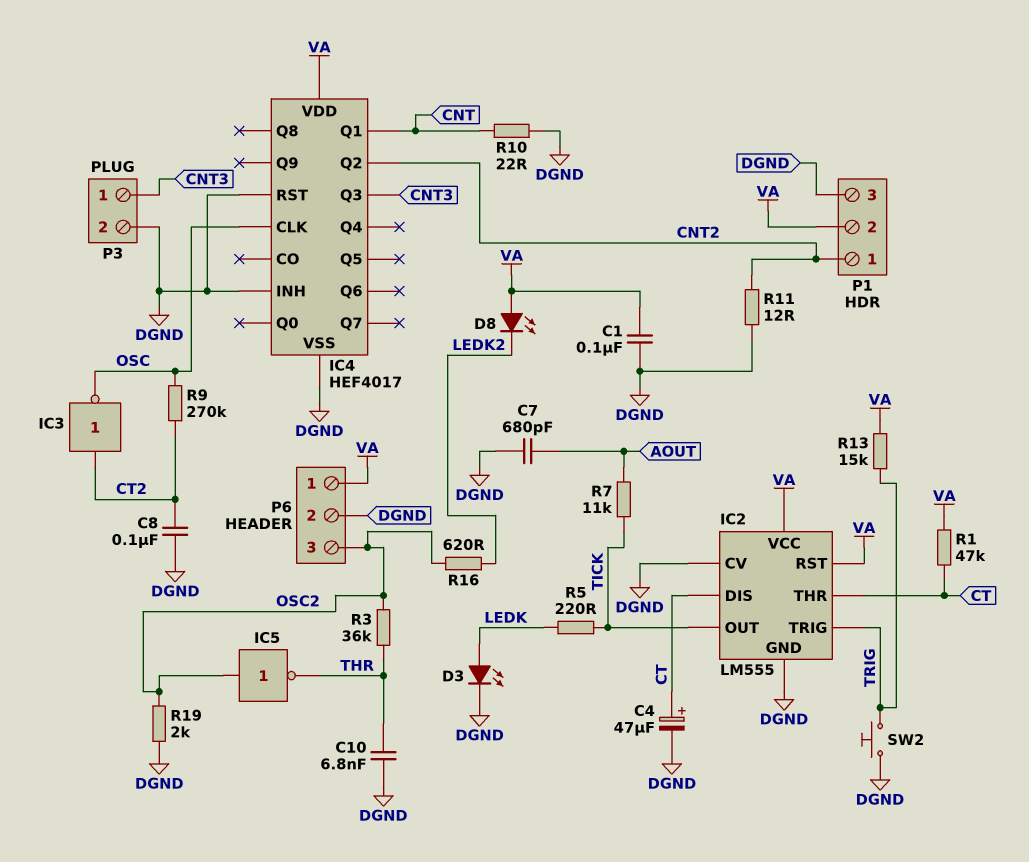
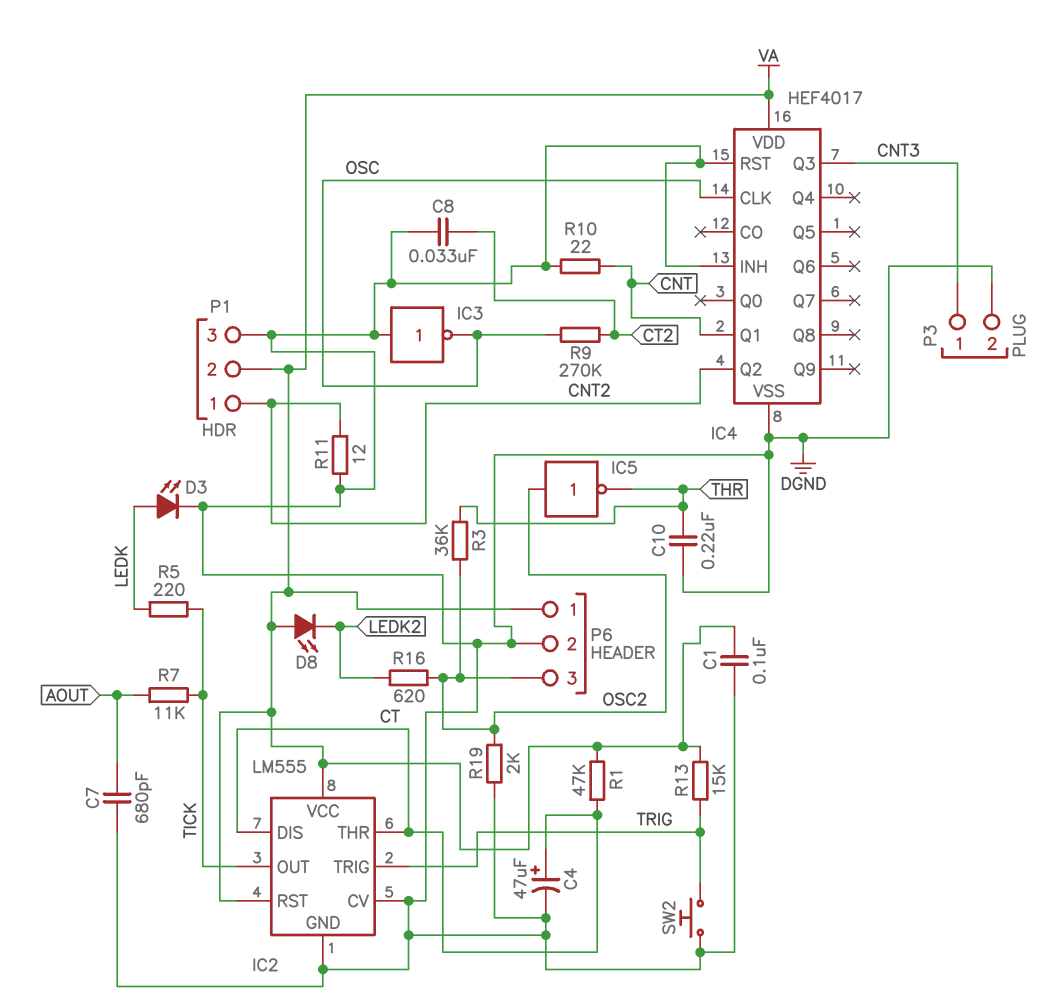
C8: 100nF (CT2, DGND) -> 33nF (CT2, DGND)
C10: 6.8nF (DGND, THR) -> 220nF (DGND, THR)
IC3: NOT (in CT2, out OSC) -> NOT (in DGND, out OSC)

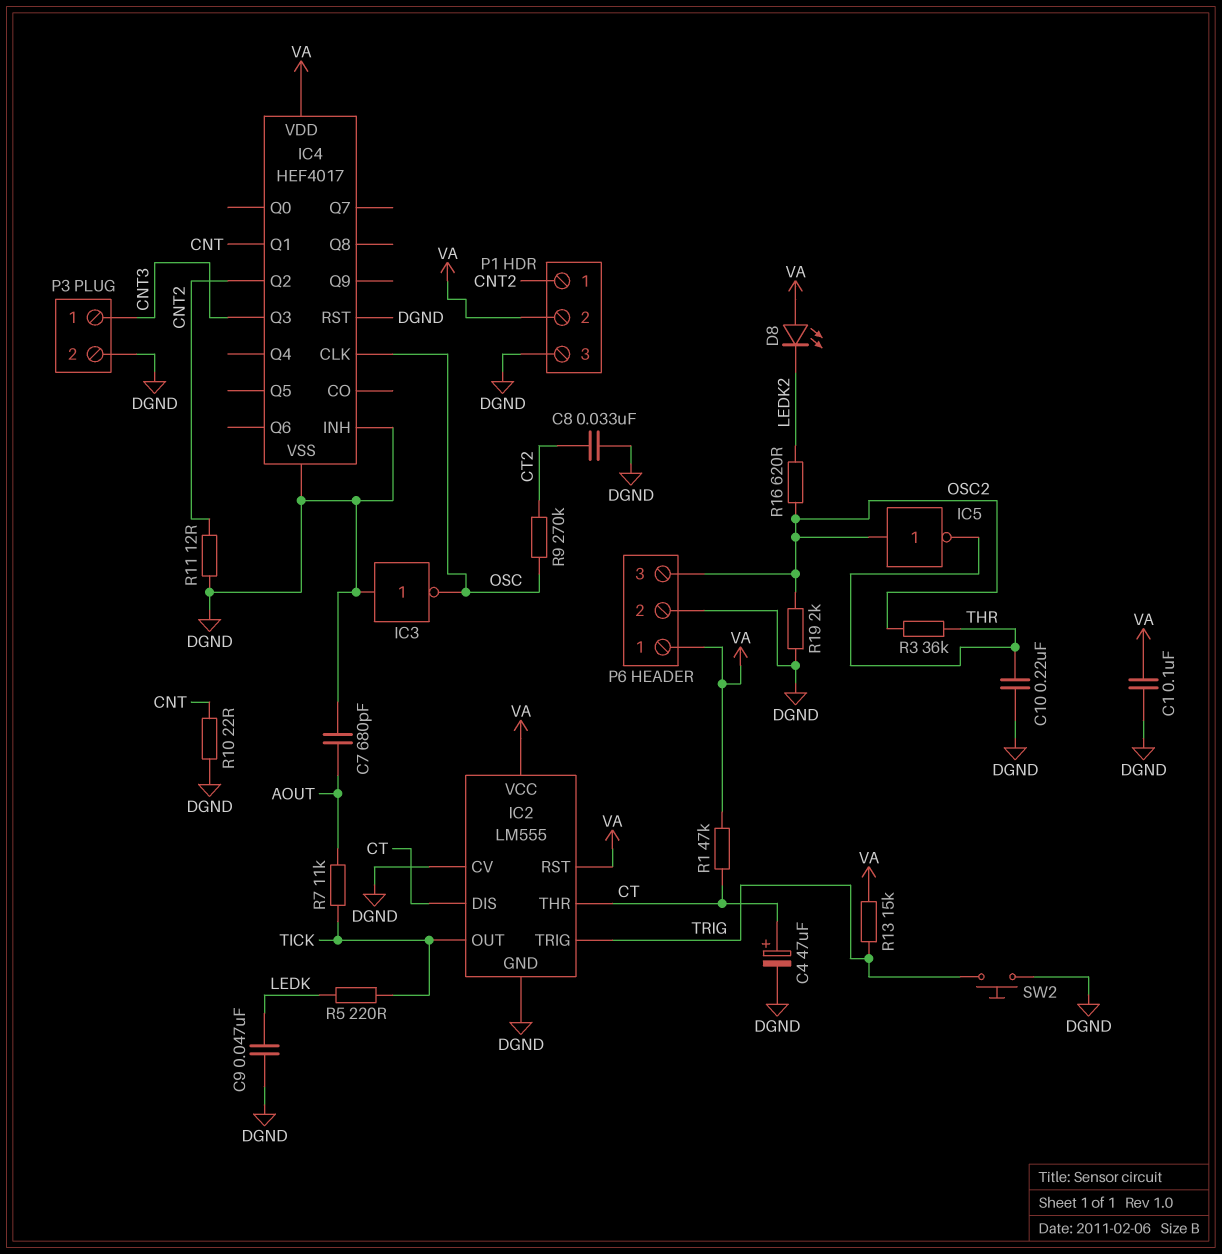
C9: none -> 47nF (DGND, LEDK)
D3: LED (A LEDK, K DGND) -> none

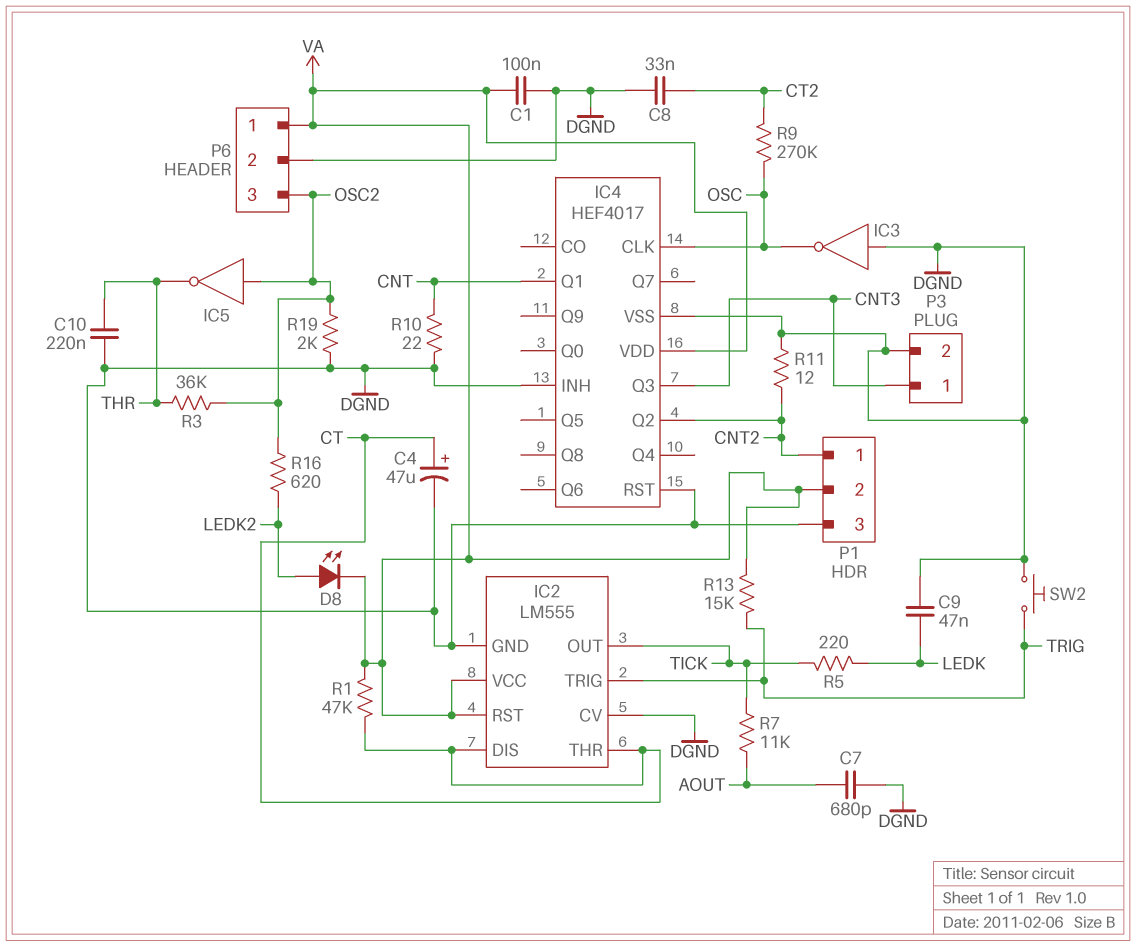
D8: LED (A VA, K LEDK2) -> LED (A LEDK2, K VA)

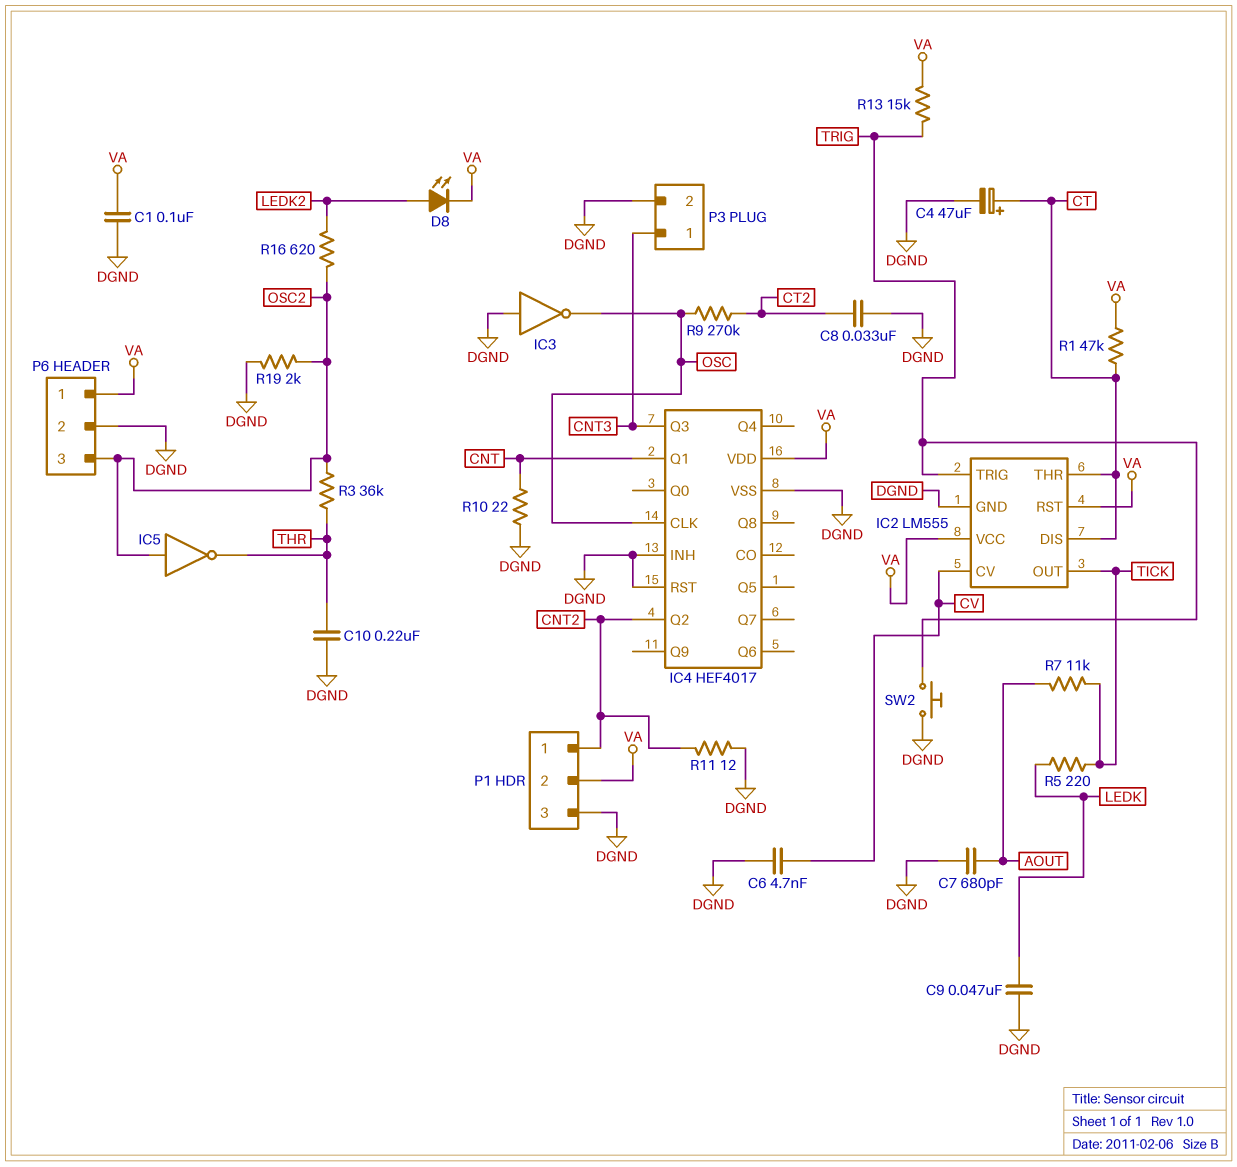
C6: none -> 4.7nF (CV, DGND)
IC2 pin CV: DGND -> CV

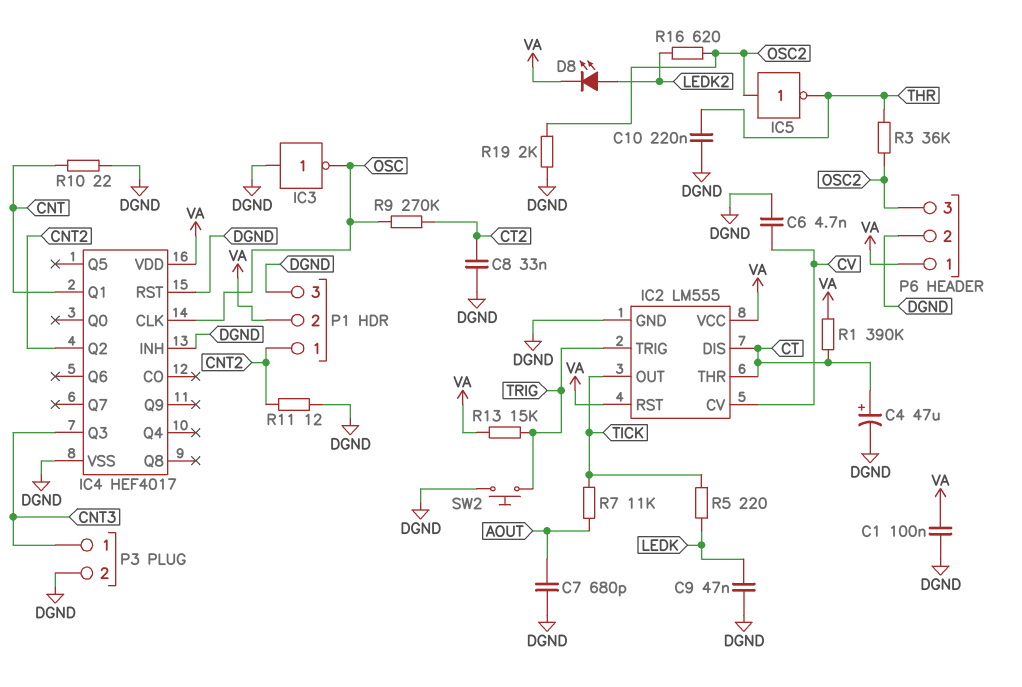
R1: 47k (CT, VA) -> 390k (CT, VA)

